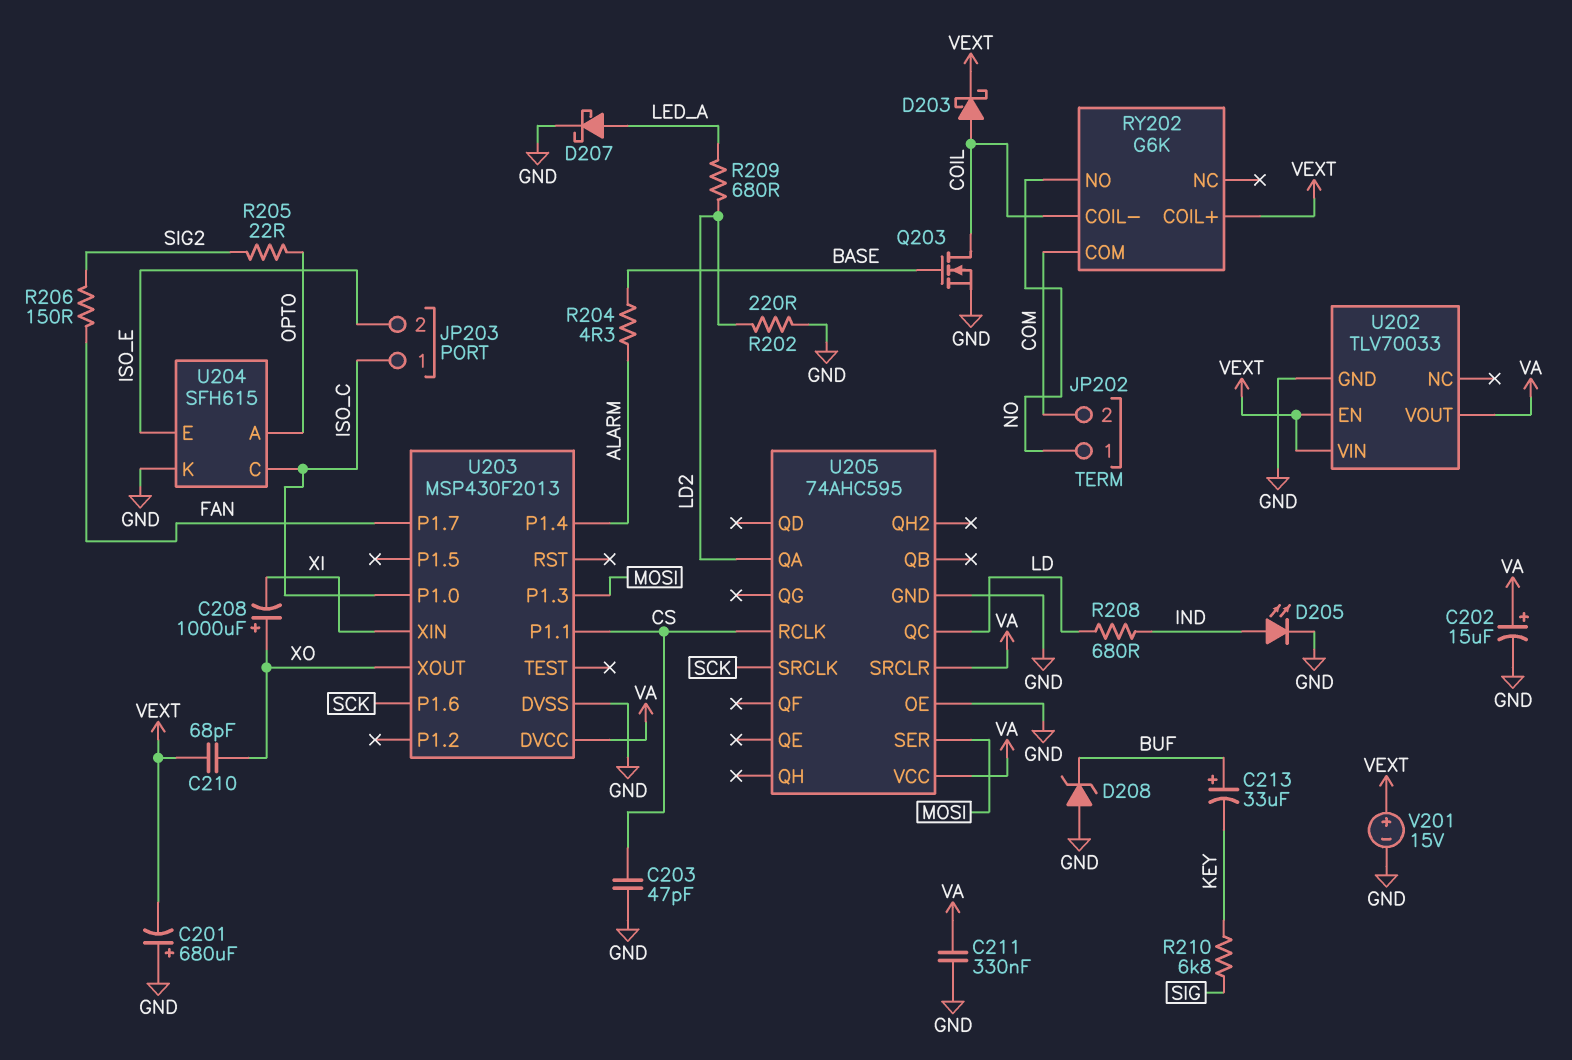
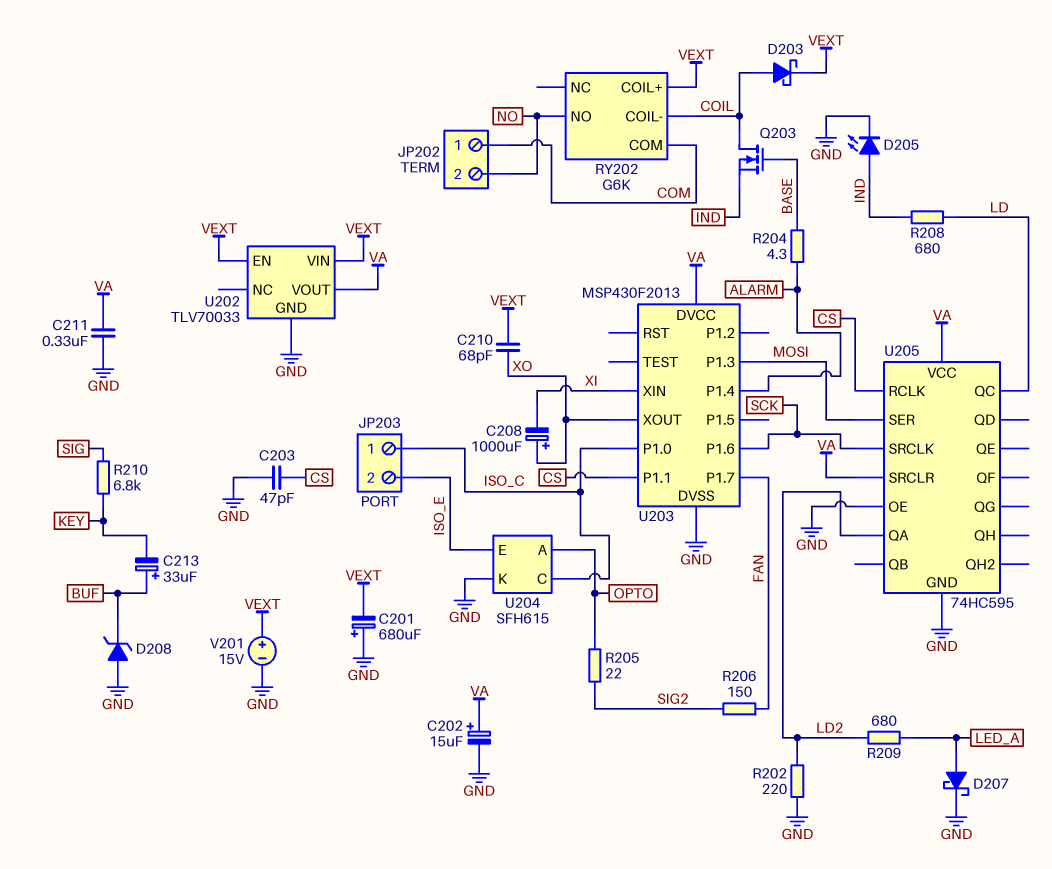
JP202 pin 1: NO -> COM
JP202 pin 2: COM -> NO
Q203: NMOS (G BASE, D COIL, S GND) -> NMOS (G BASE, D COIL, S IND)
U205: 74AHC595 -> 74HC595

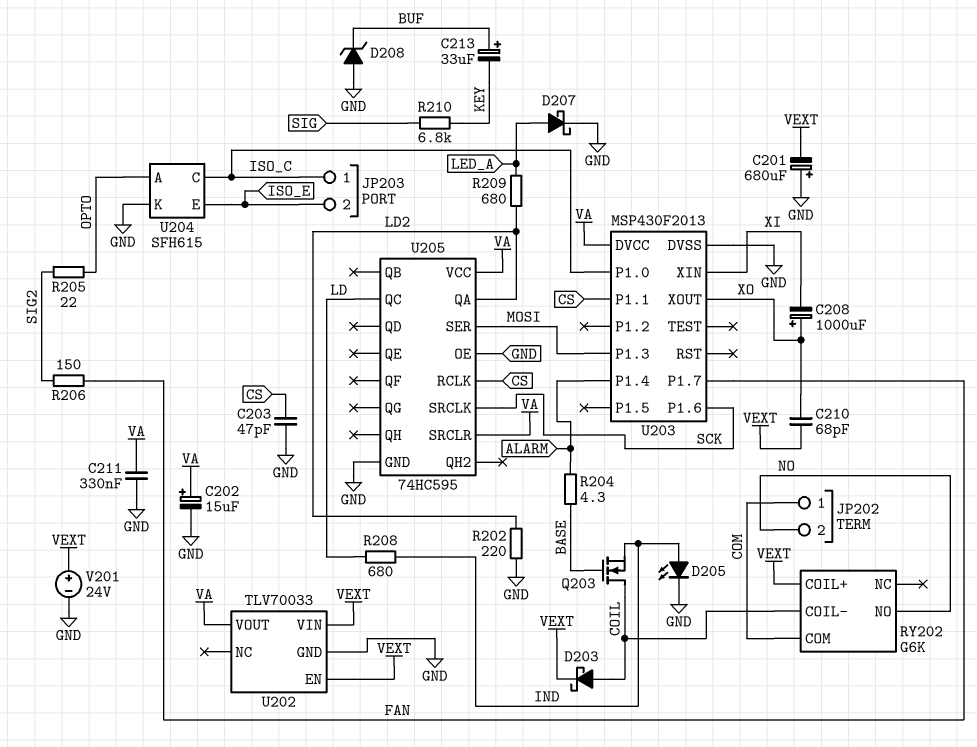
V201: 15V (plus VEXT, minus GND) -> 24V (plus VEXT, minus GND)

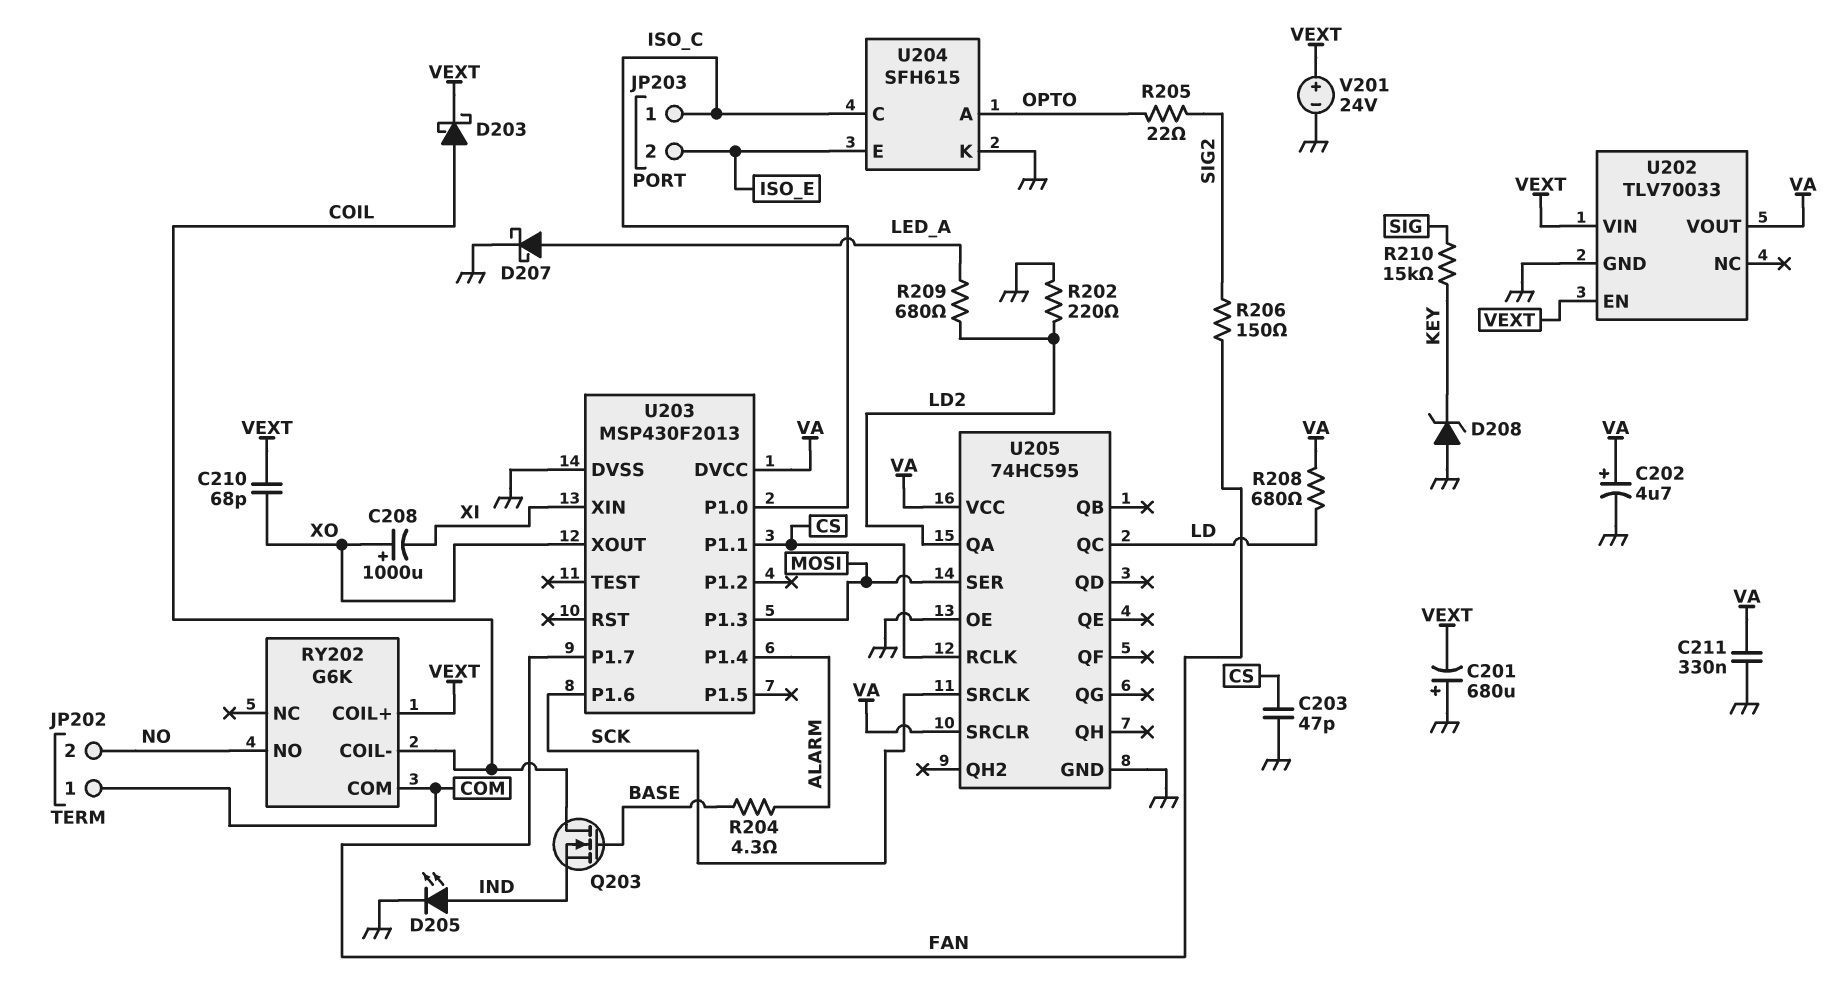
C202: 15uF (plus VA, minus GND) -> 4.7uF (plus VA, minus GND)
C213: 33uF (plus BUF, minus KEY) -> none
D208: zener (A GND, K BUF) -> zener (A GND, K KEY)
R208: 680 (IND, LD) -> 680 (LD, VA)
R210: 6.8k (KEY, SIG) -> 15k (KEY, SIG)

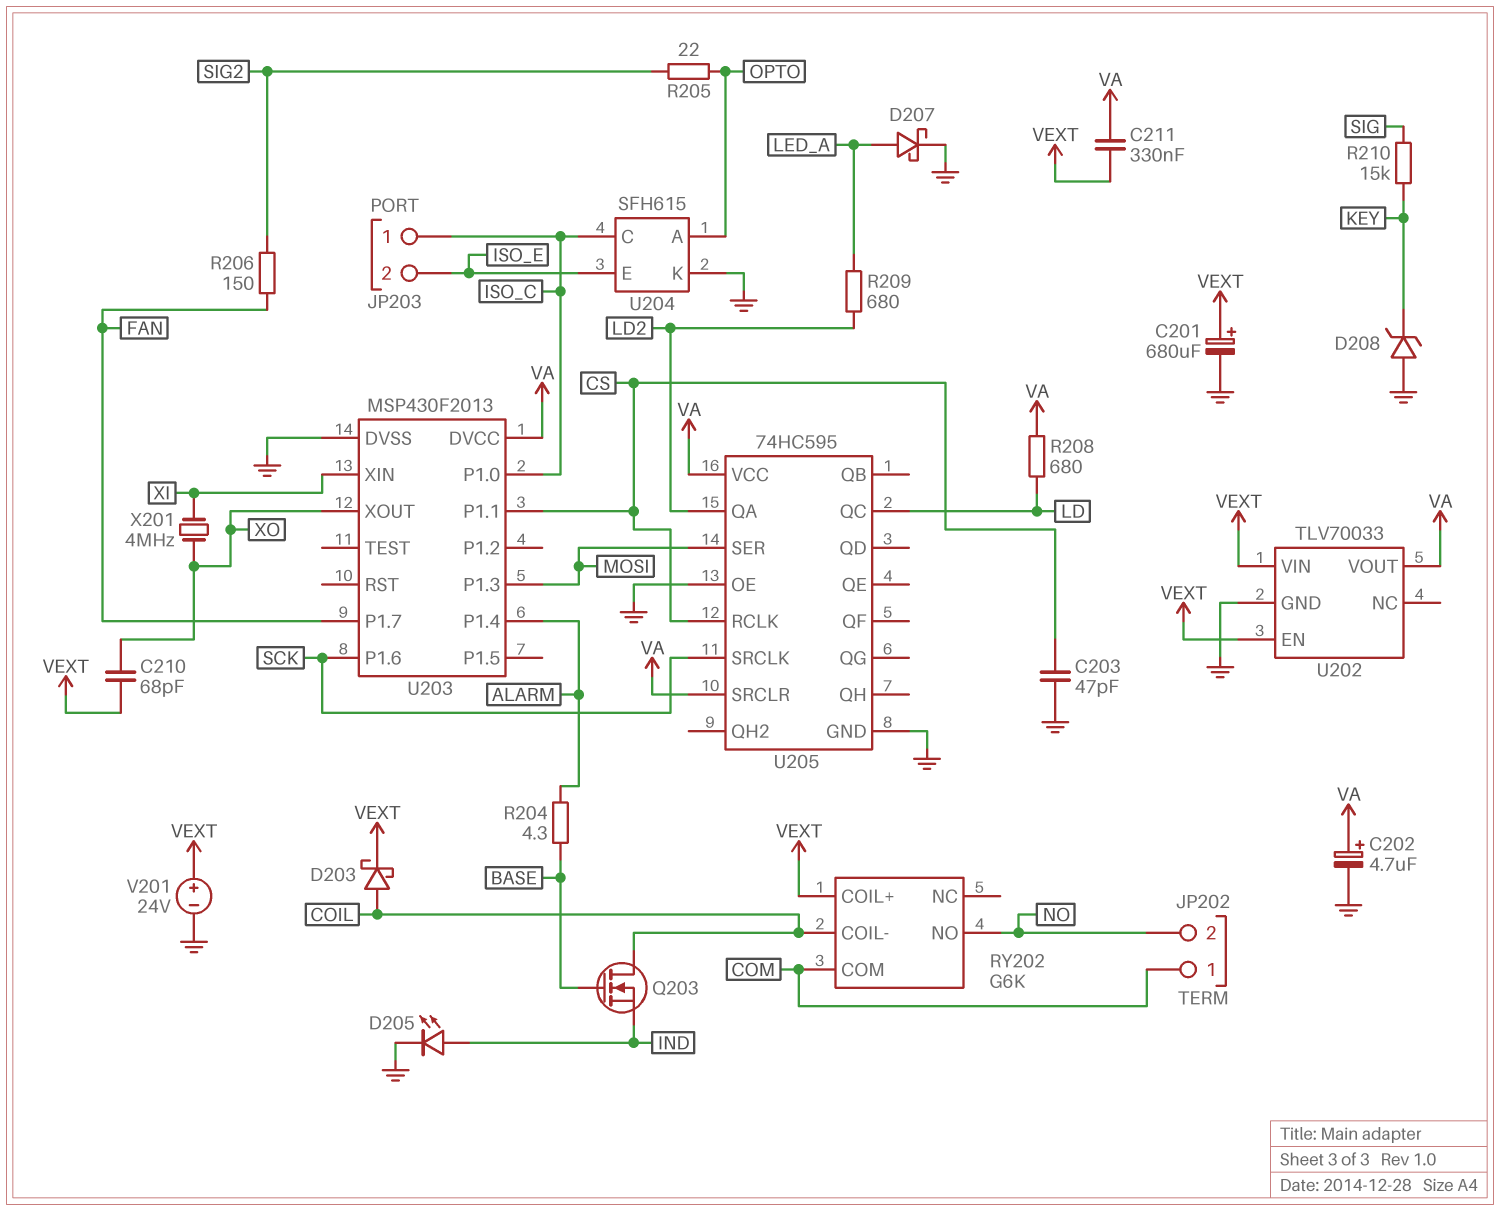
C201: 680uF (plus GND, minus VEXT) -> 680uF (plus VEXT, minus GND)
C208: 1000uF (plus XO, minus XI) -> none
C211: 330nF (GND, VA) -> 330nF (VA, VEXT)
R202: 220 (GND, LD2) -> none
X201: none -> 4MHz (XI, XO)

